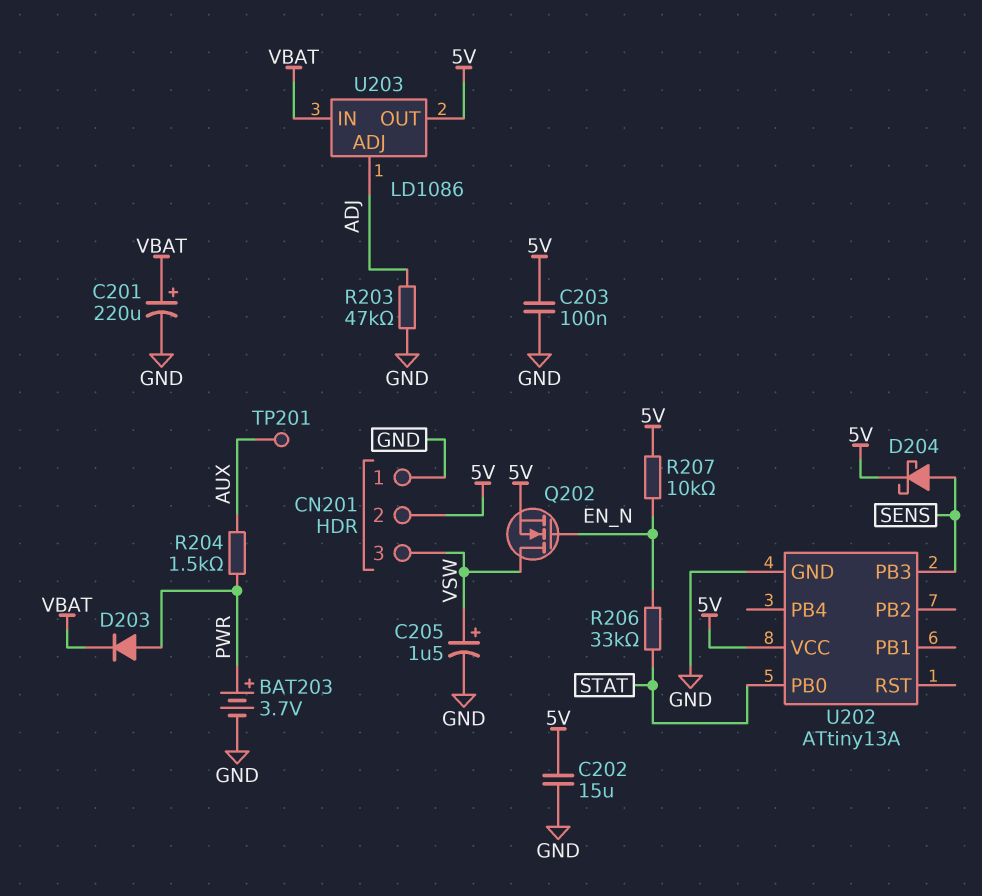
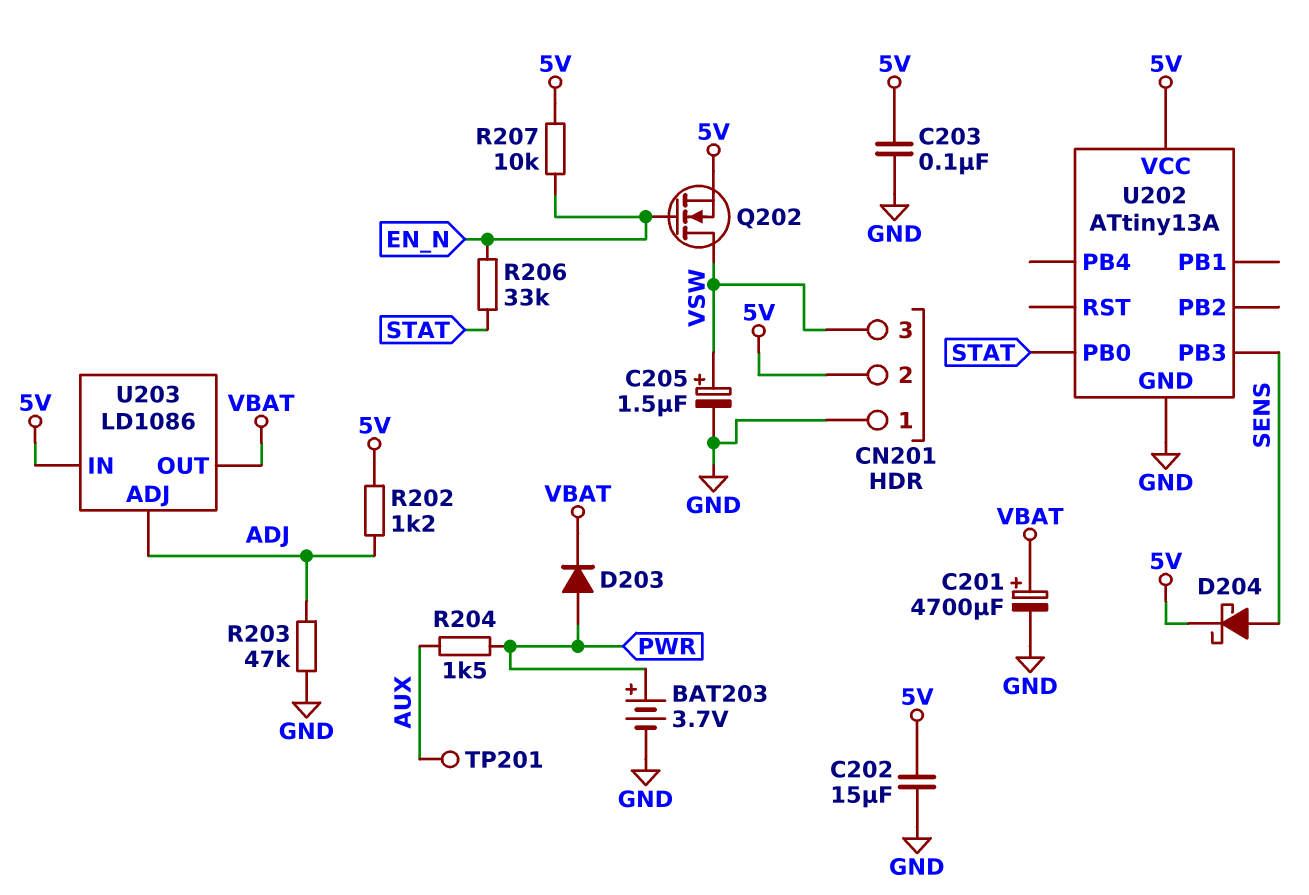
C201: 220uF (plus VBAT, minus GND) -> 4700uF (plus VBAT, minus GND)
R202: none -> 1.2k (5V, ADJ)
U203 pin IN: VBAT -> 5V
U203 pin OUT: 5V -> VBAT

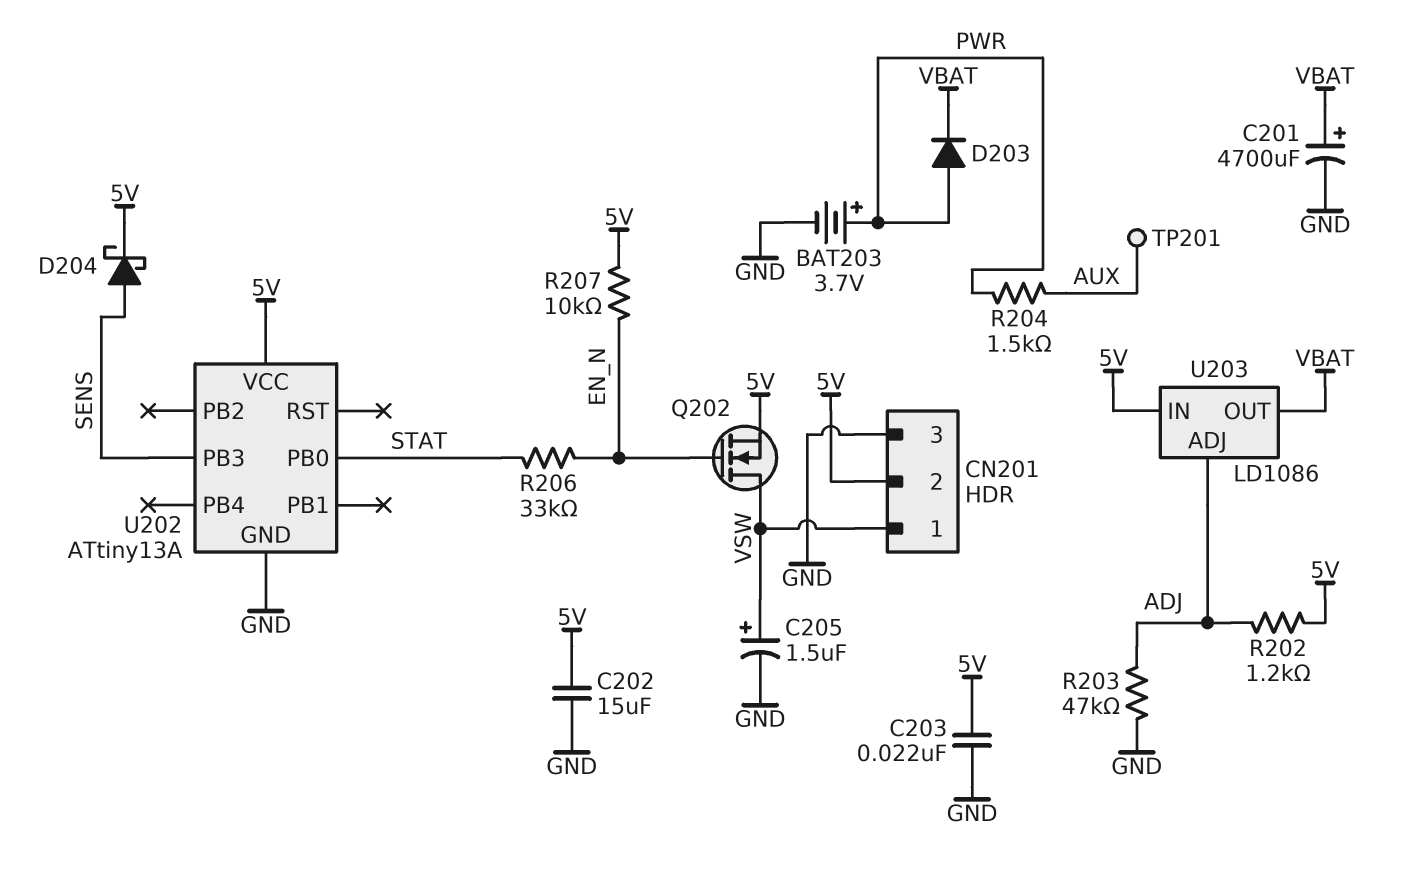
C203: 100nF (5V, GND) -> 22nF (5V, GND)
CN201 pin 1: GND -> VSW
CN201 pin 3: VSW -> GND

